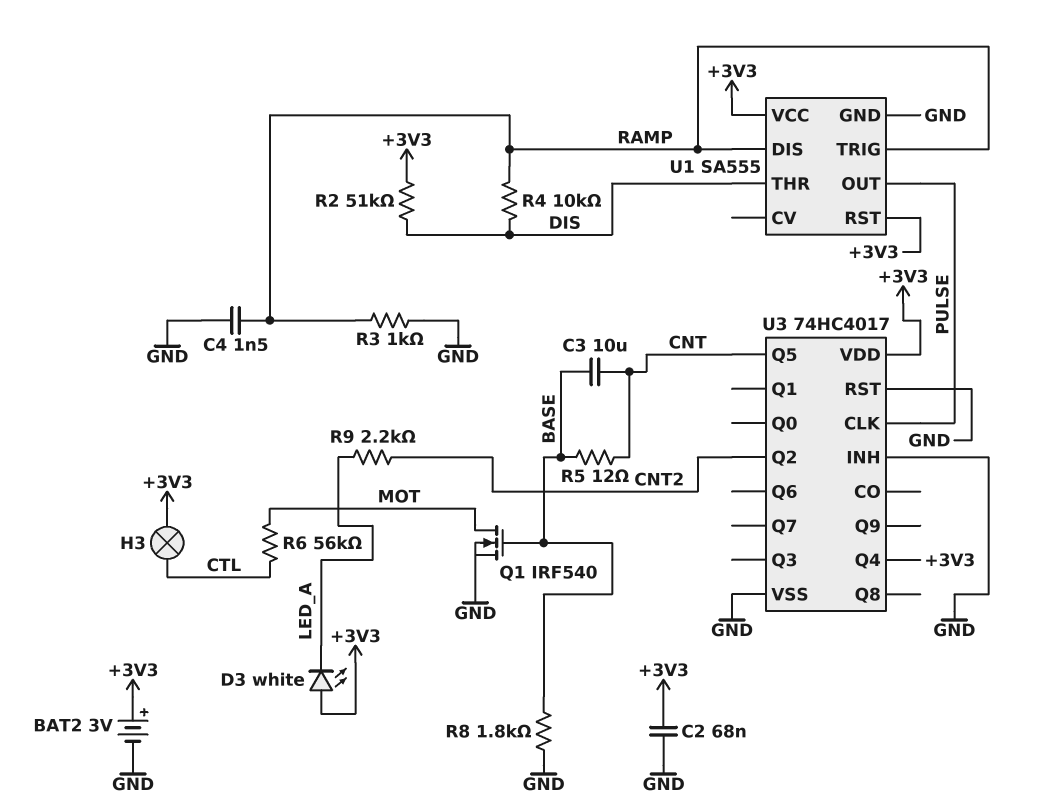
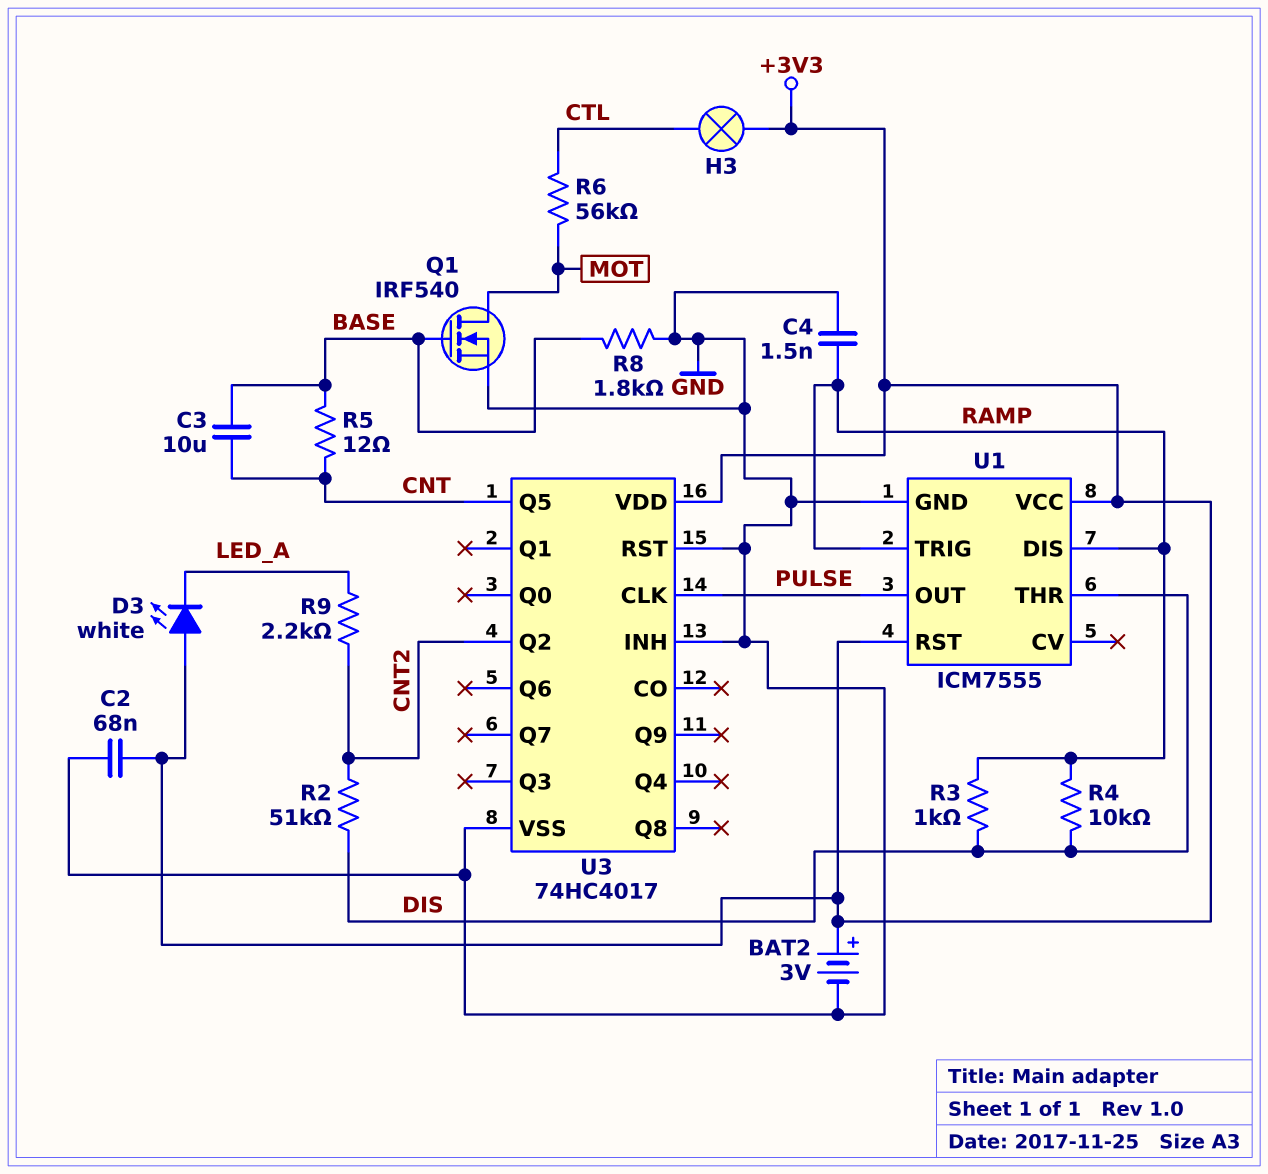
R2: 51k (+3V3, DIS) -> 51k (CNT2, DIS)
R3: 1k (GND, RAMP) -> 1k (DIS, RAMP)
U1: SA555 -> ICM7555
U3 pin Q4: +3V3 -> none

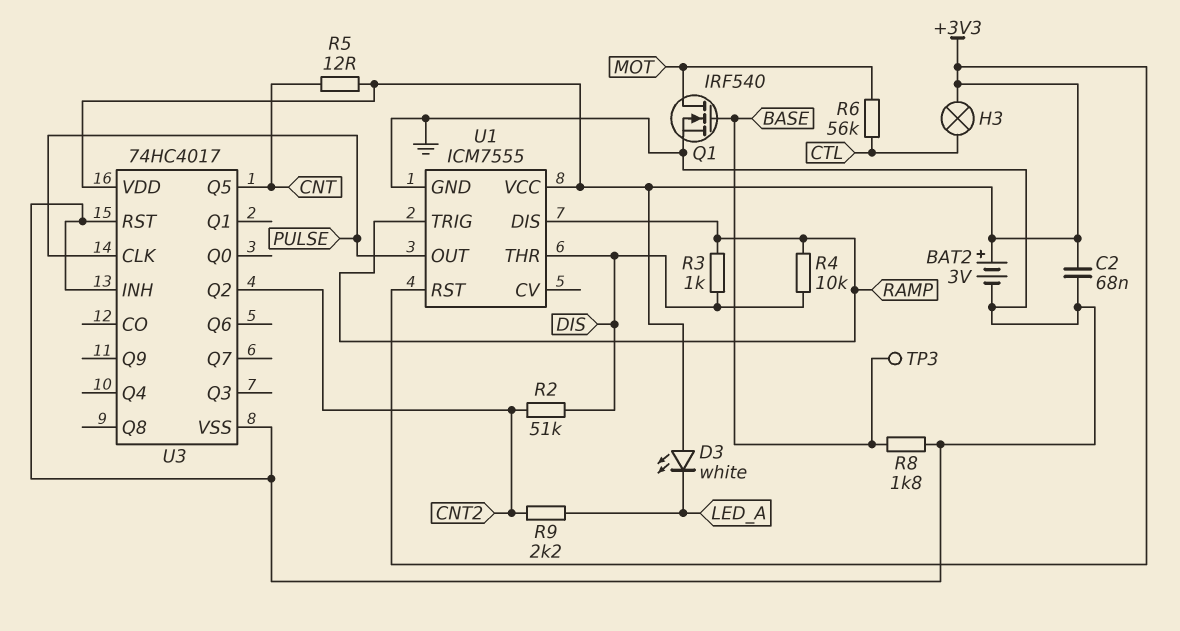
C3: 10uF (BASE, CNT) -> none
C4: 1.5nF (GND, RAMP) -> none
R5: 12 (BASE, CNT) -> 12 (+3V3, CNT)
TP3: none -> test point (BASE)

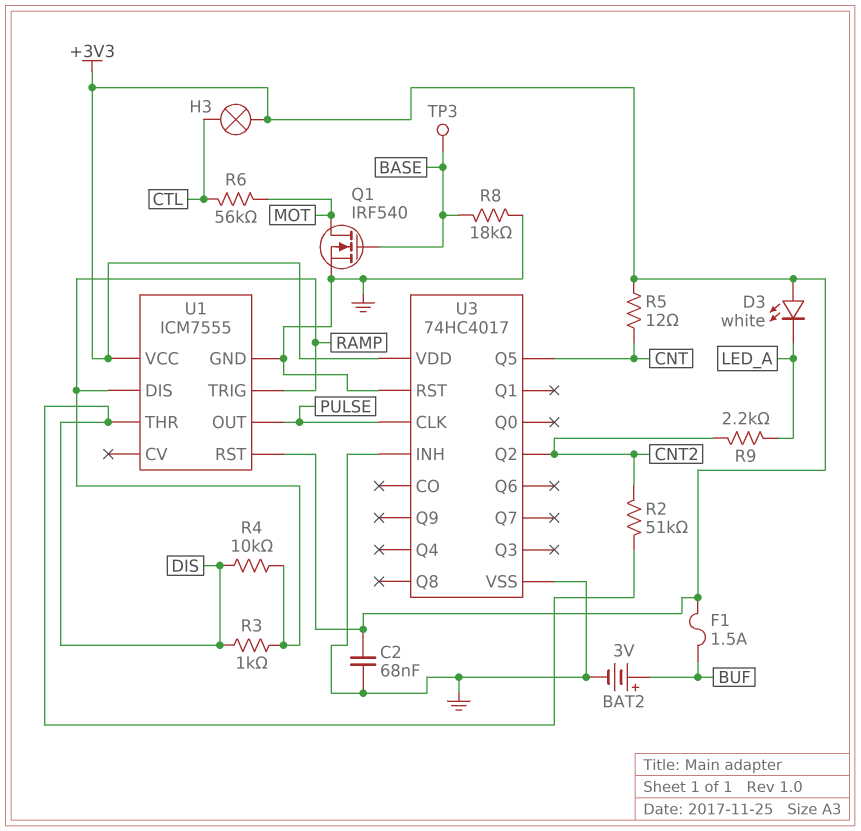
BAT2: 3V (plus +3V3, minus GND) -> 3V (plus BUF, minus GND)
F1: none -> 1.5A (+3V3, BUF)
R8: 1.8k (BASE, GND) -> 18k (BASE, GND)

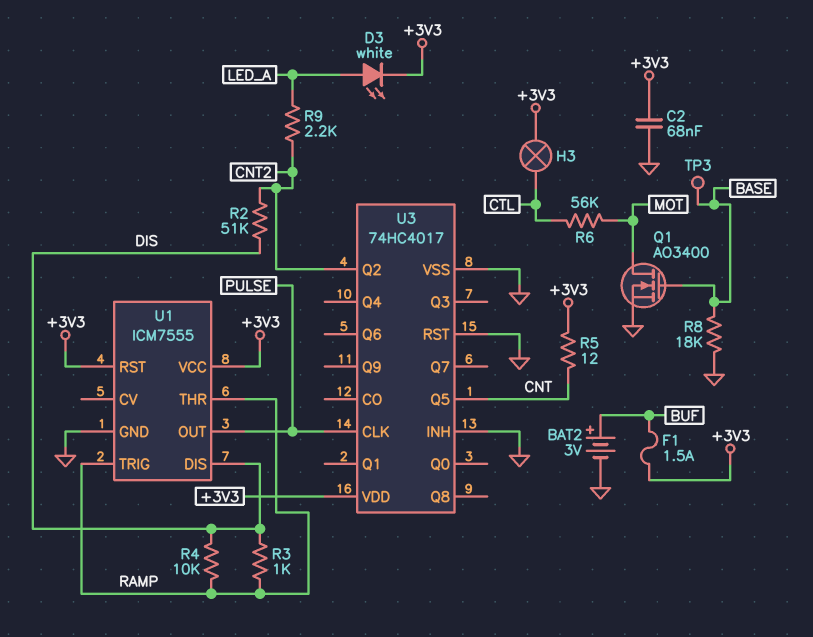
D3: LED white (A +3V3, K LED_A) -> LED white (A LED_A, K +3V3)
Q1: NMOS IRF540 (G BASE, D MOT, S GND) -> NMOS AO3400 (G BASE, D MOT, S GND)
U1 pin DIS: RAMP -> DIS
U1 pin THR: DIS -> RAMP

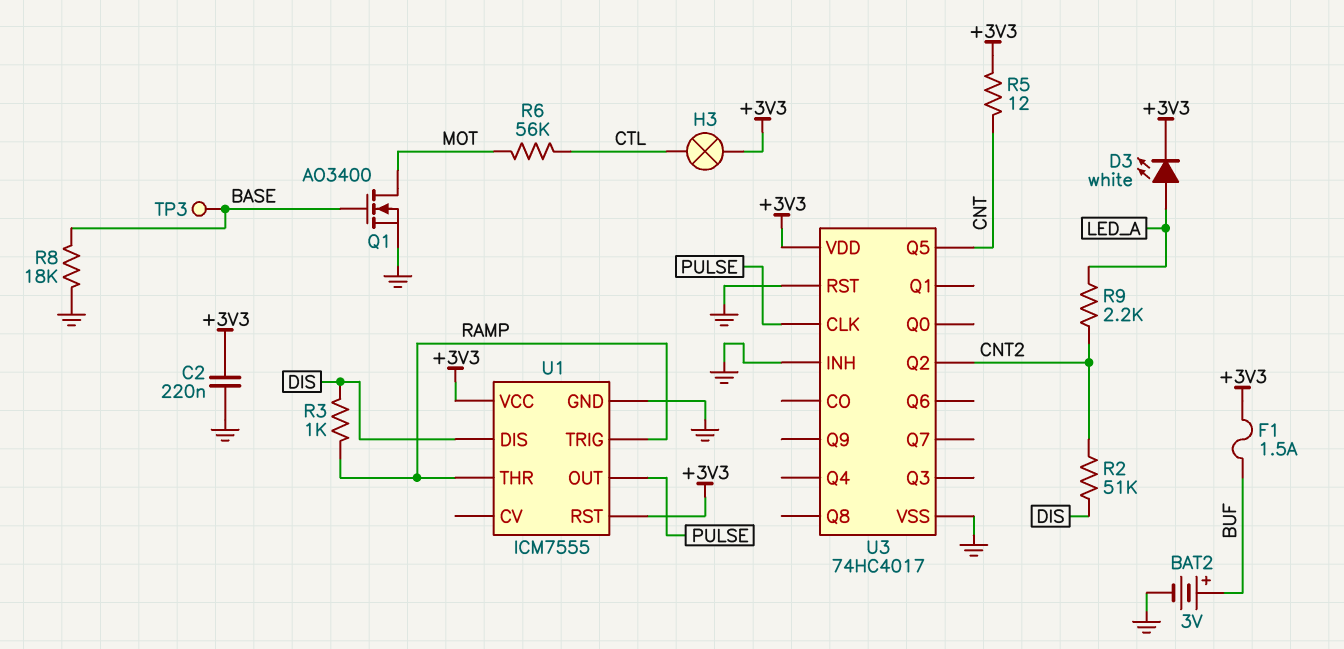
C2: 68nF (+3V3, GND) -> 220nF (+3V3, GND)
R4: 10k (DIS, RAMP) -> none

